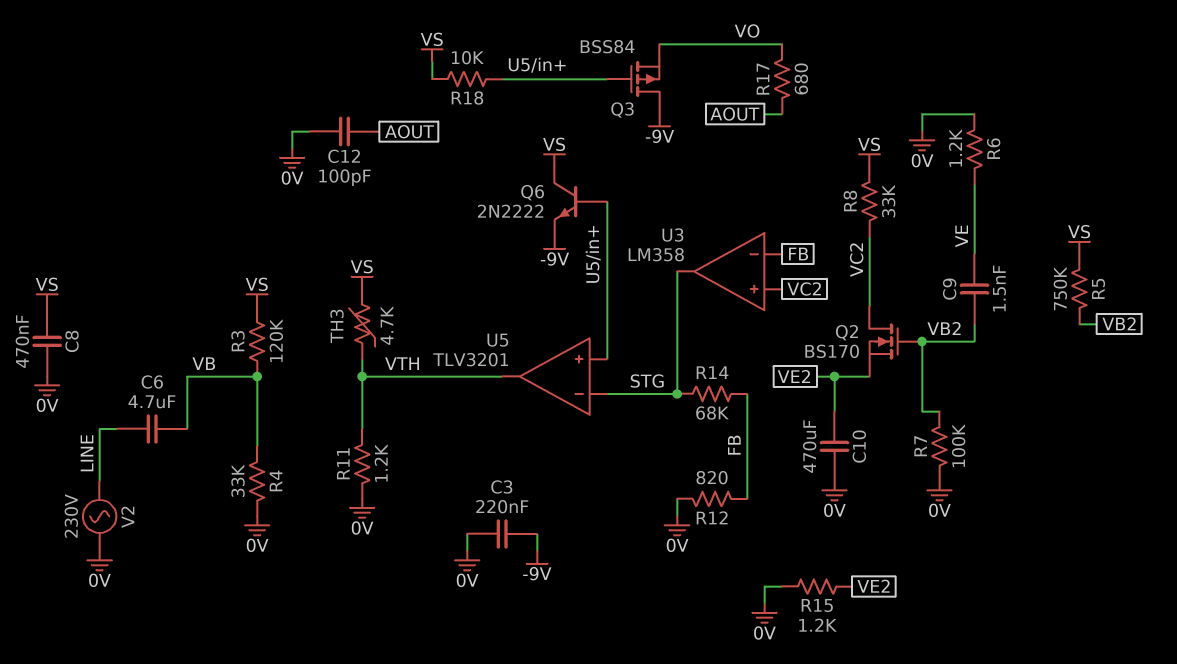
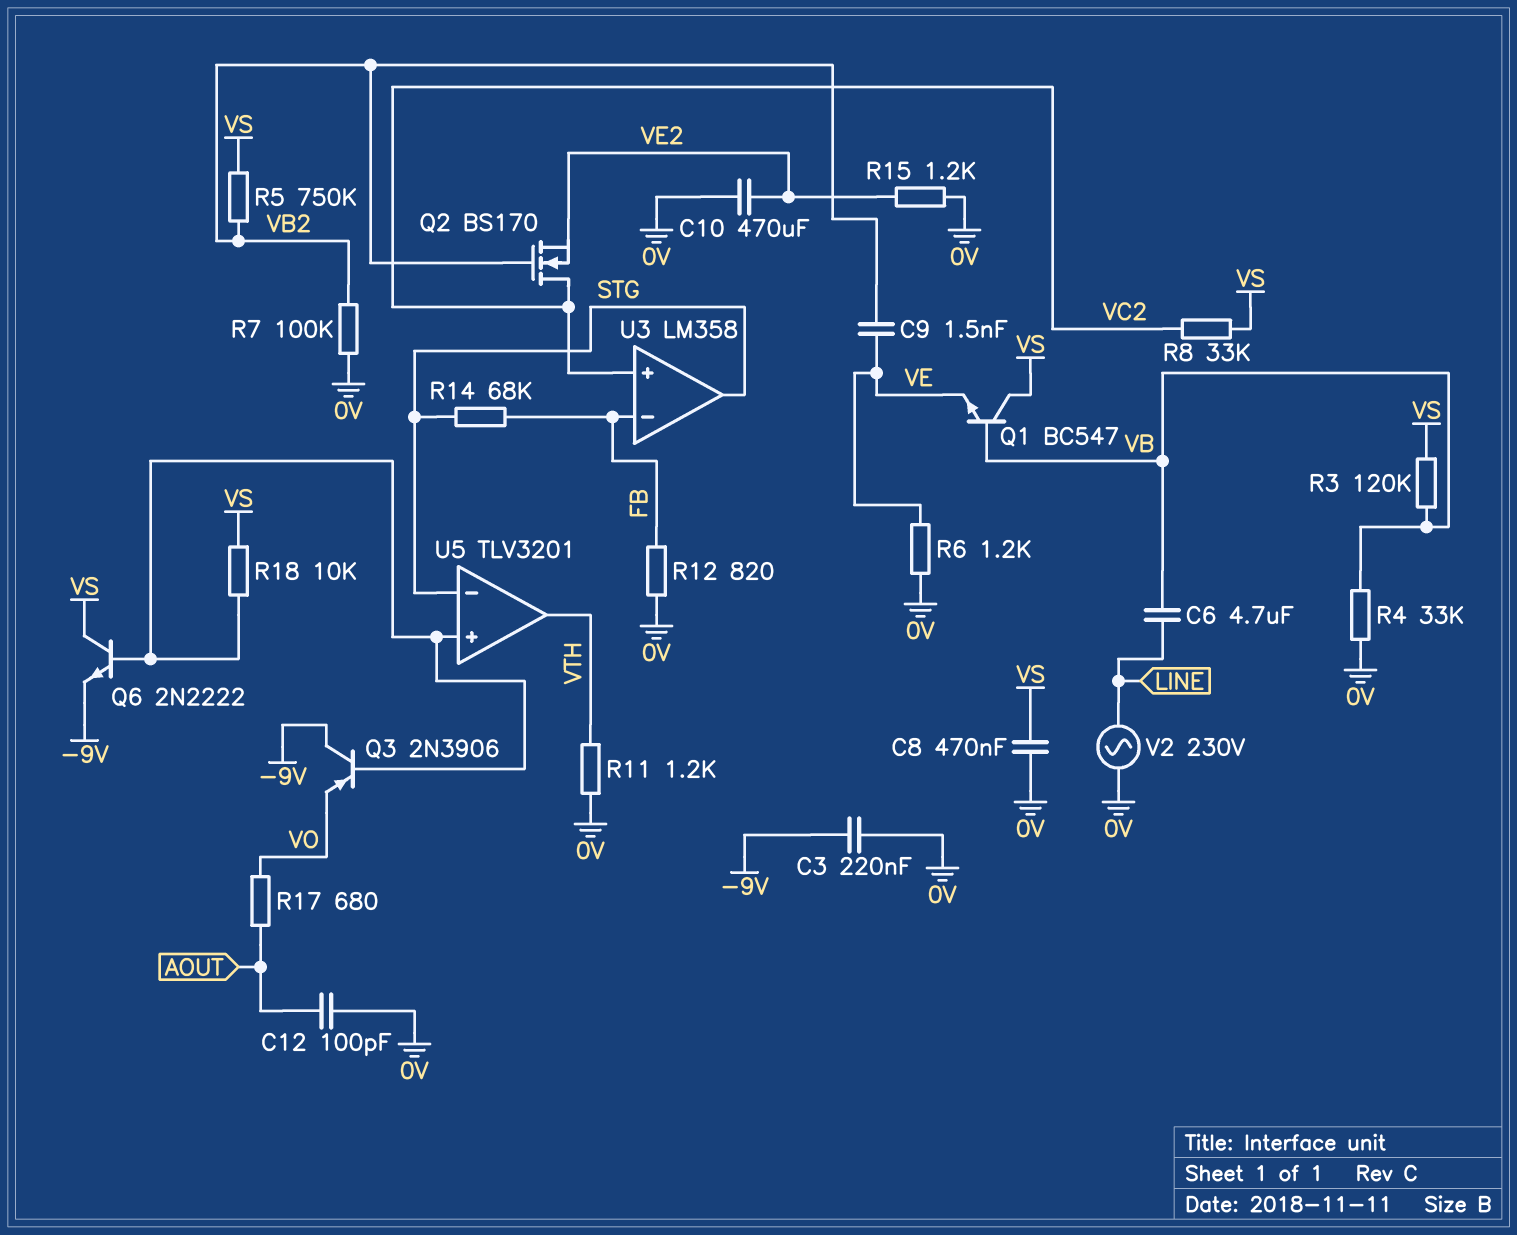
Q1: none -> NPN BC547 (B VB, C VS, E VE)
Q3: PMOS BSS84 (G U5/in+, D -9V, S VO) -> PNP 2N3906 (B U5/in+, C -9V, E VO)
TH3: 4.7k (VS, VTH) -> none

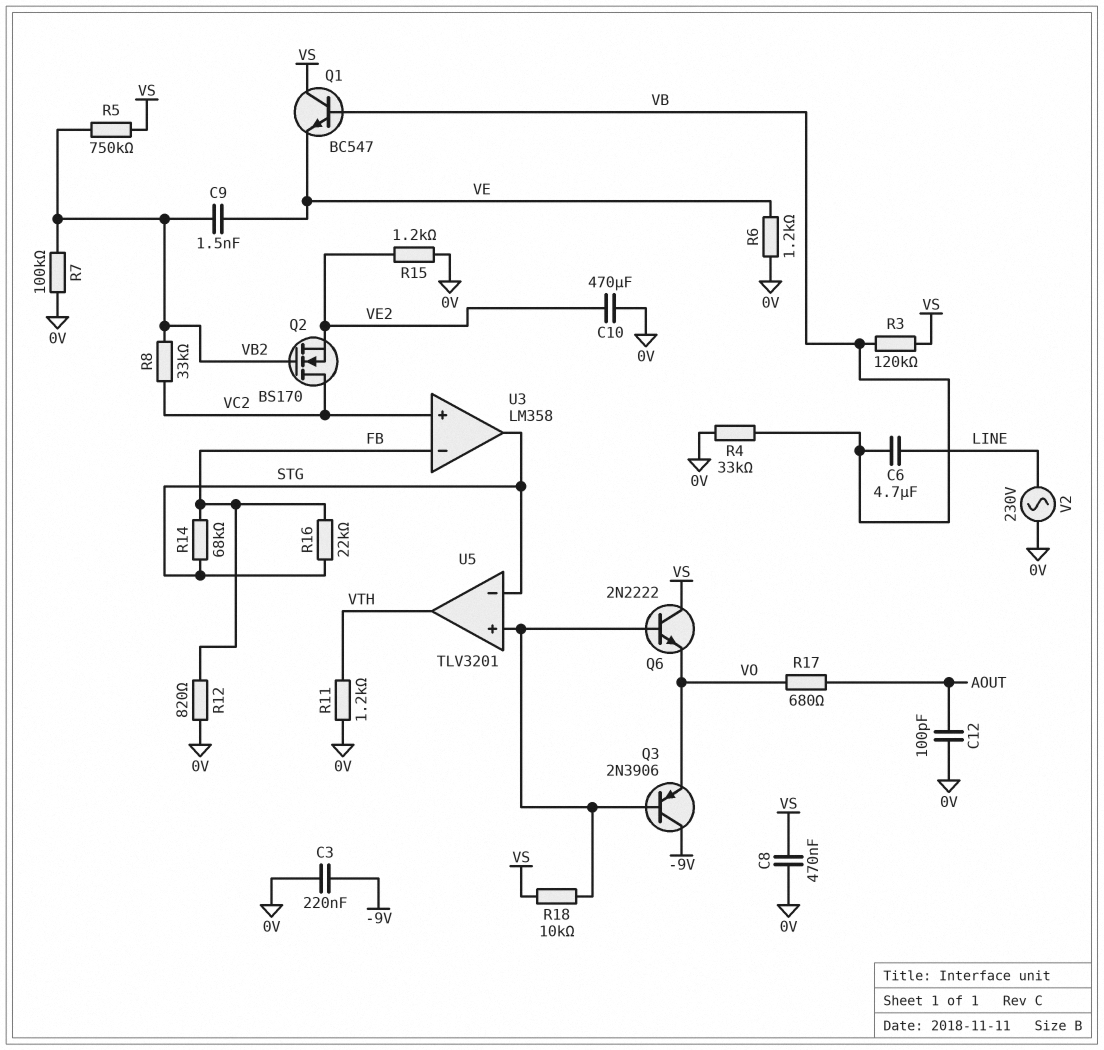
Q6: NPN 2N2222 (B U5/in+, C VS, E -9V) -> NPN 2N2222 (B U5/in+, C VS, E VO)
R8: 33k (VC2, VS) -> 33k (VB2, VC2)
R16: none -> 22k (FB, STG)

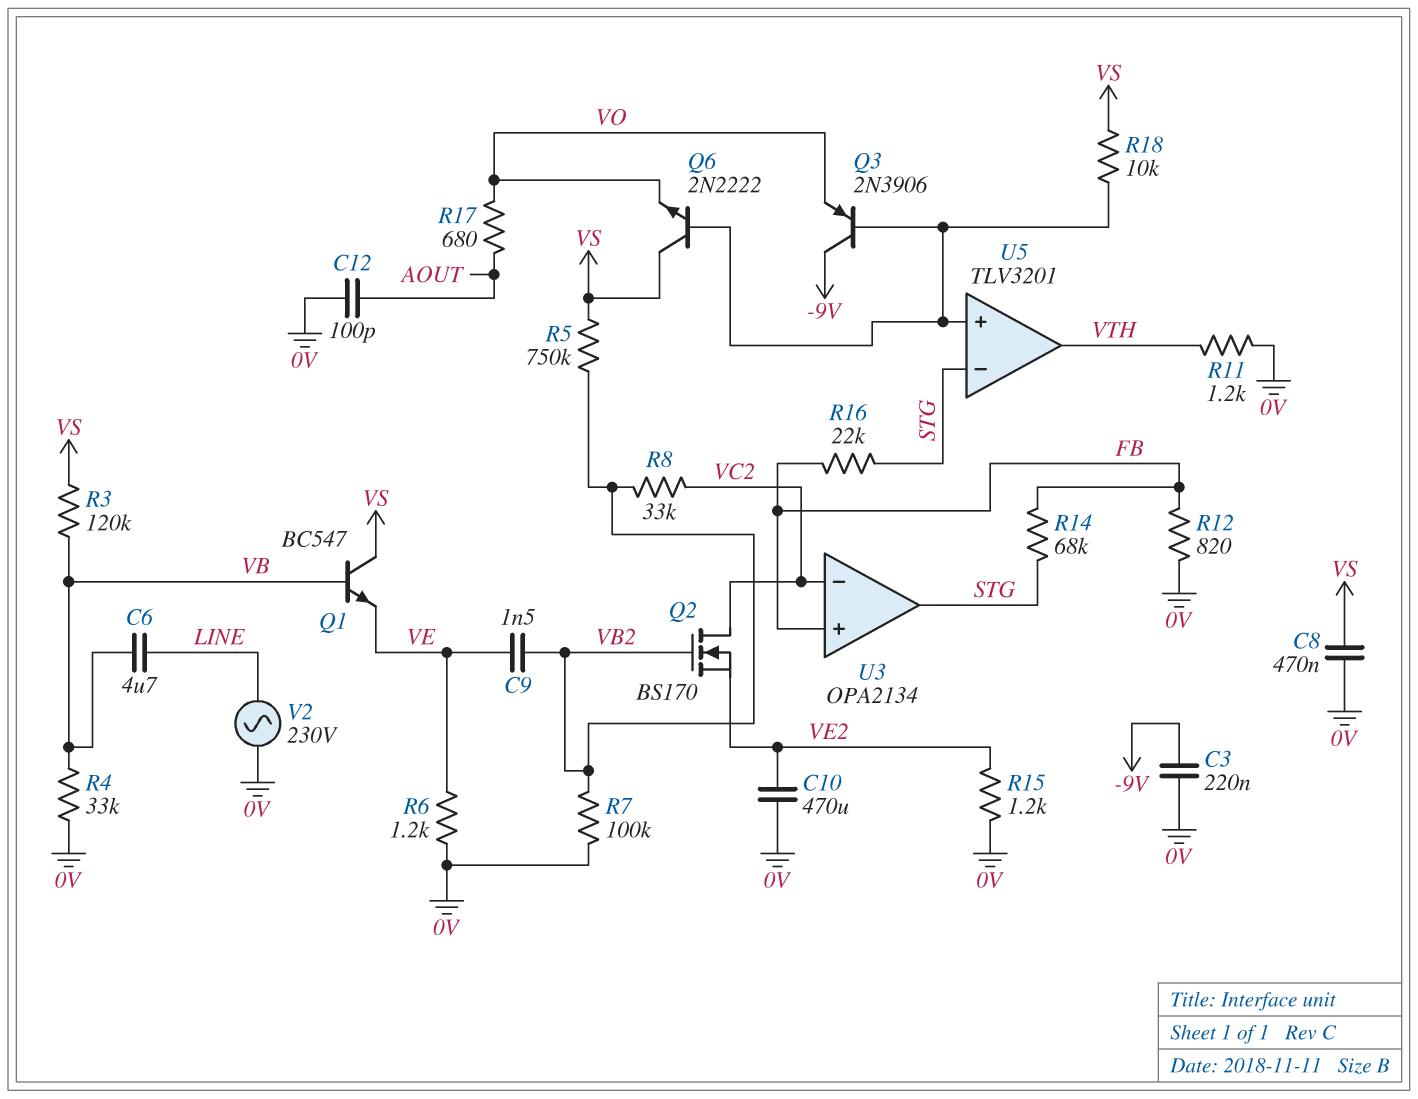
U3: LM358 -> OPA2134
U3 pin in+: VC2 -> FB
U3 pin in-: FB -> VC2

